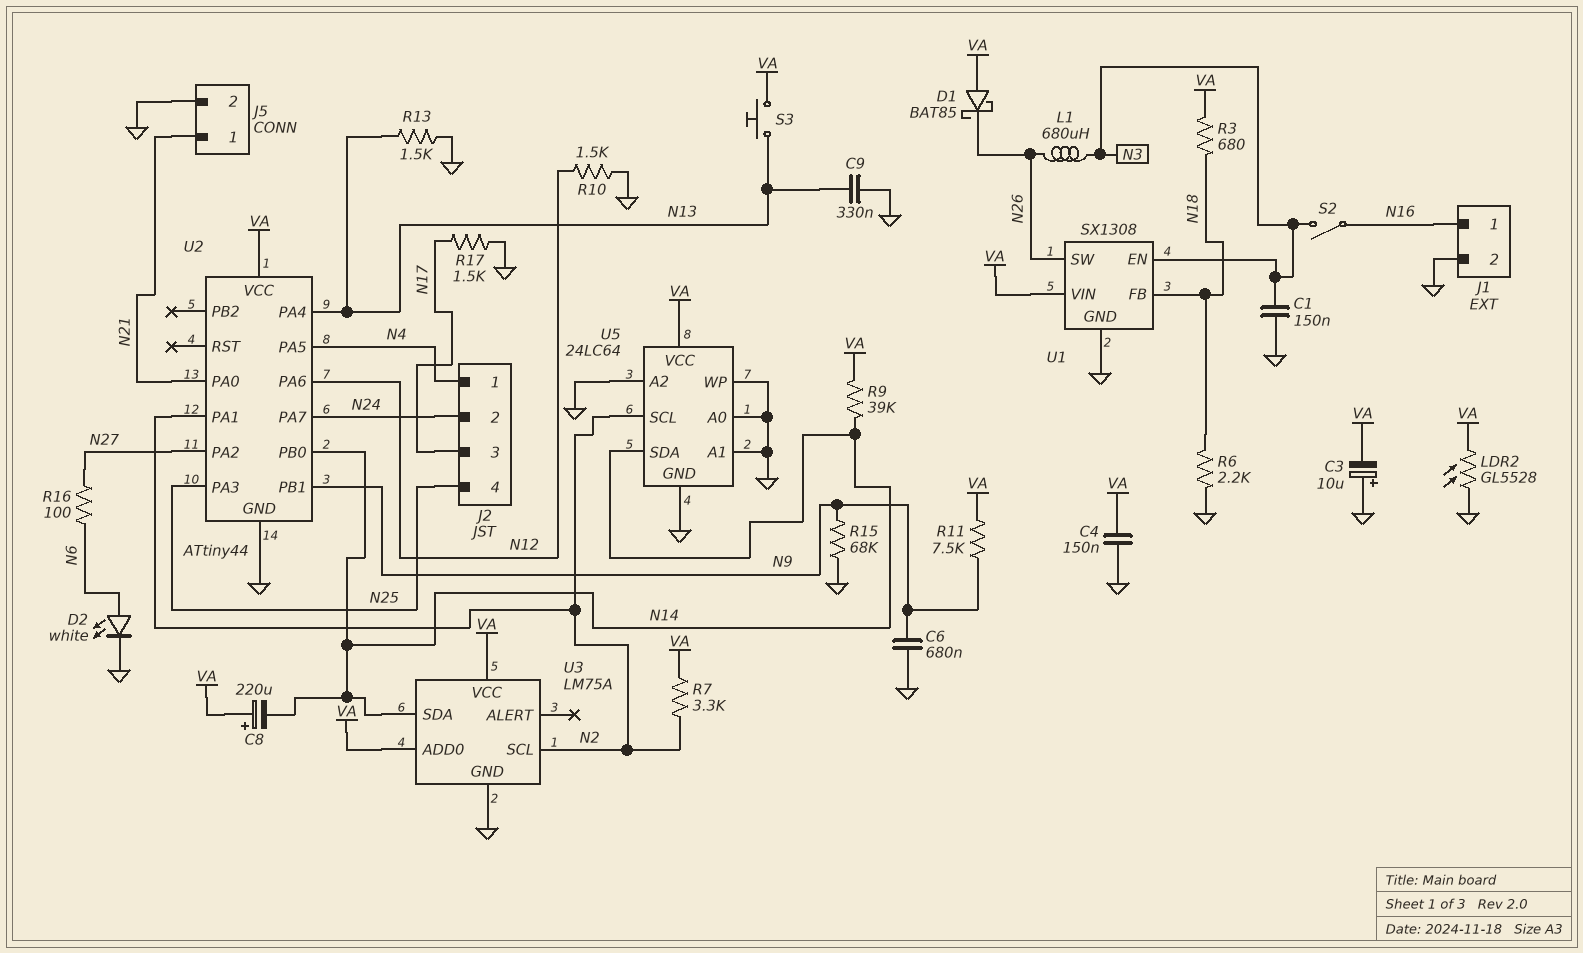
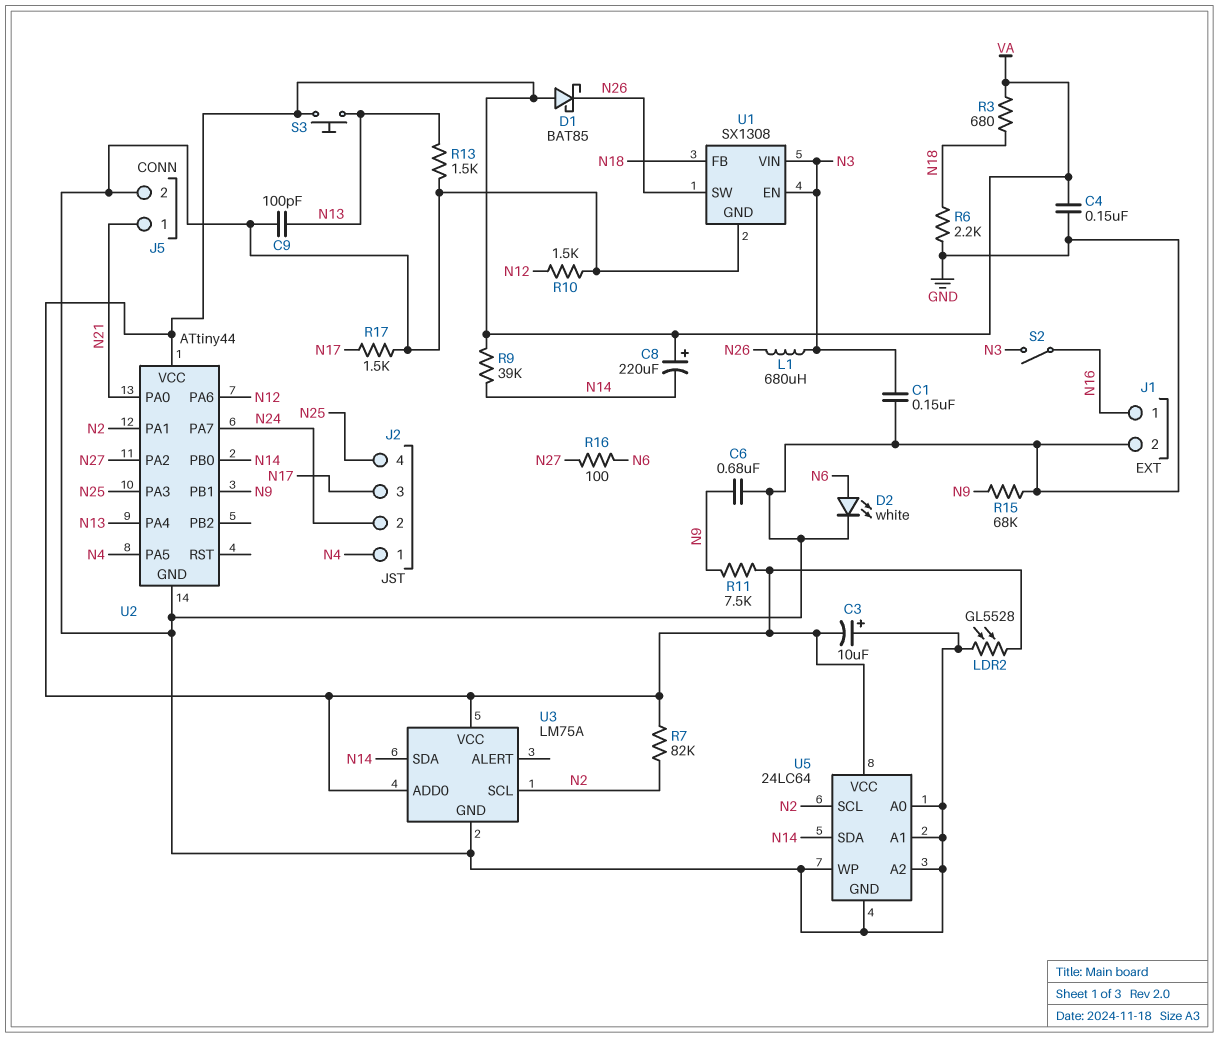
C9: 330nF (GND, N13) -> 100pF (GND, N13)
R7: 3.3k (N2, VA) -> 82k (N2, VA)
U1 pin VIN: VA -> N3

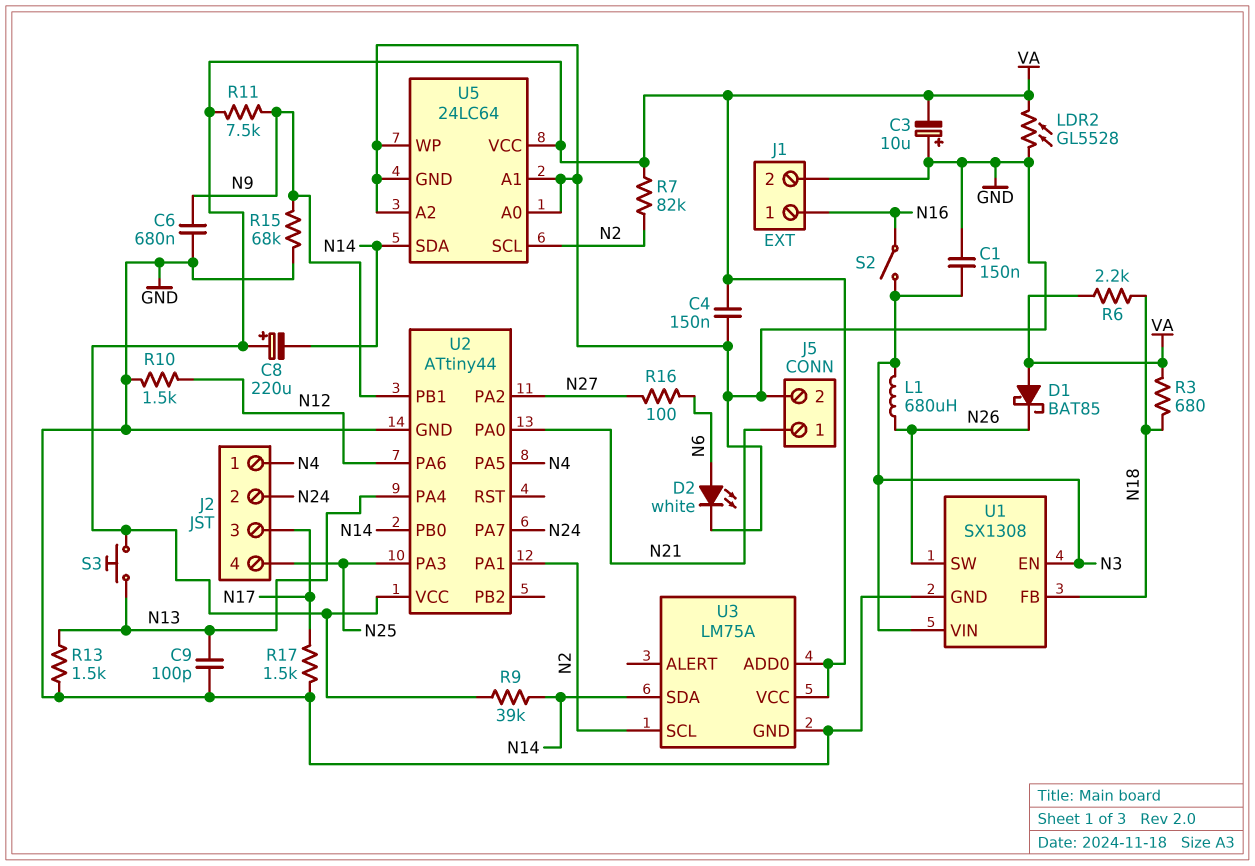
R6: 2.2k (GND, N18) -> 2.2k (N18, VA)

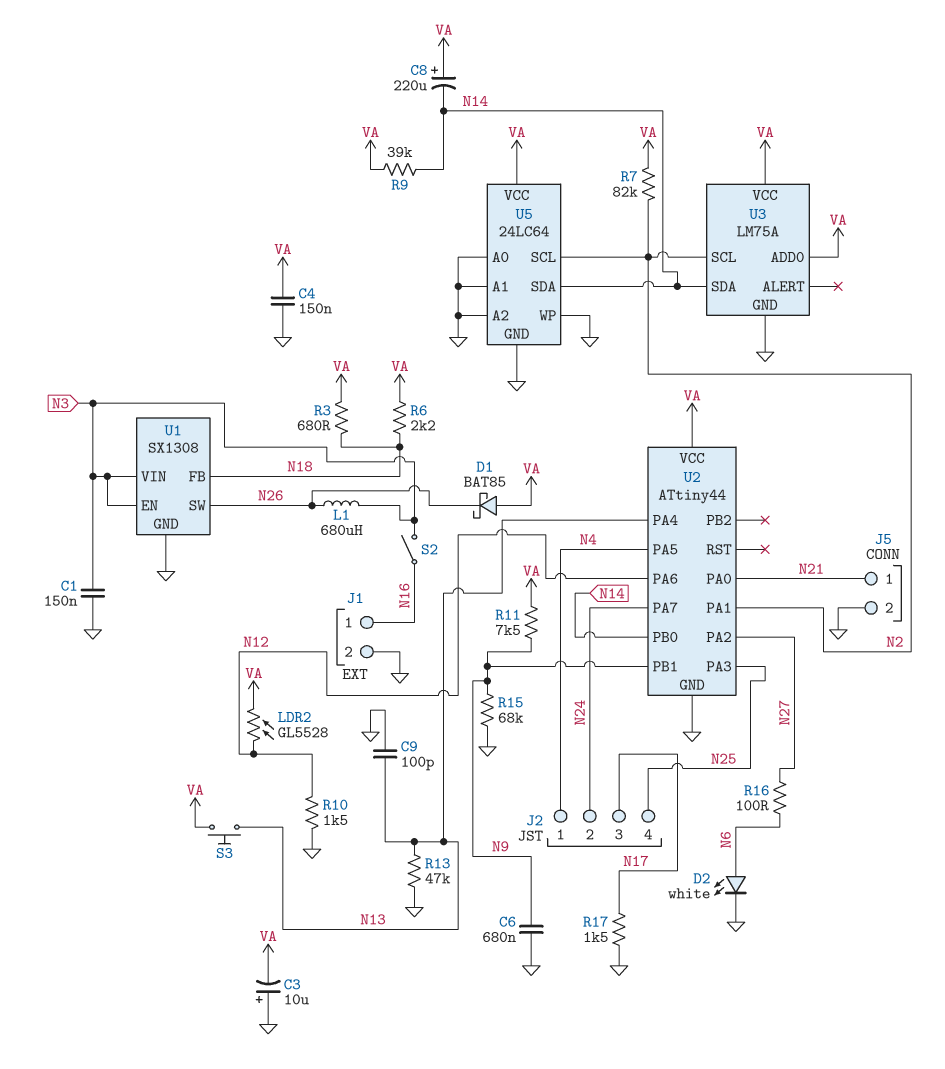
LDR2: GL5528 (GND, VA) -> GL5528 (N12, VA)
R13: 1.5k (GND, N13) -> 47k (GND, N13)

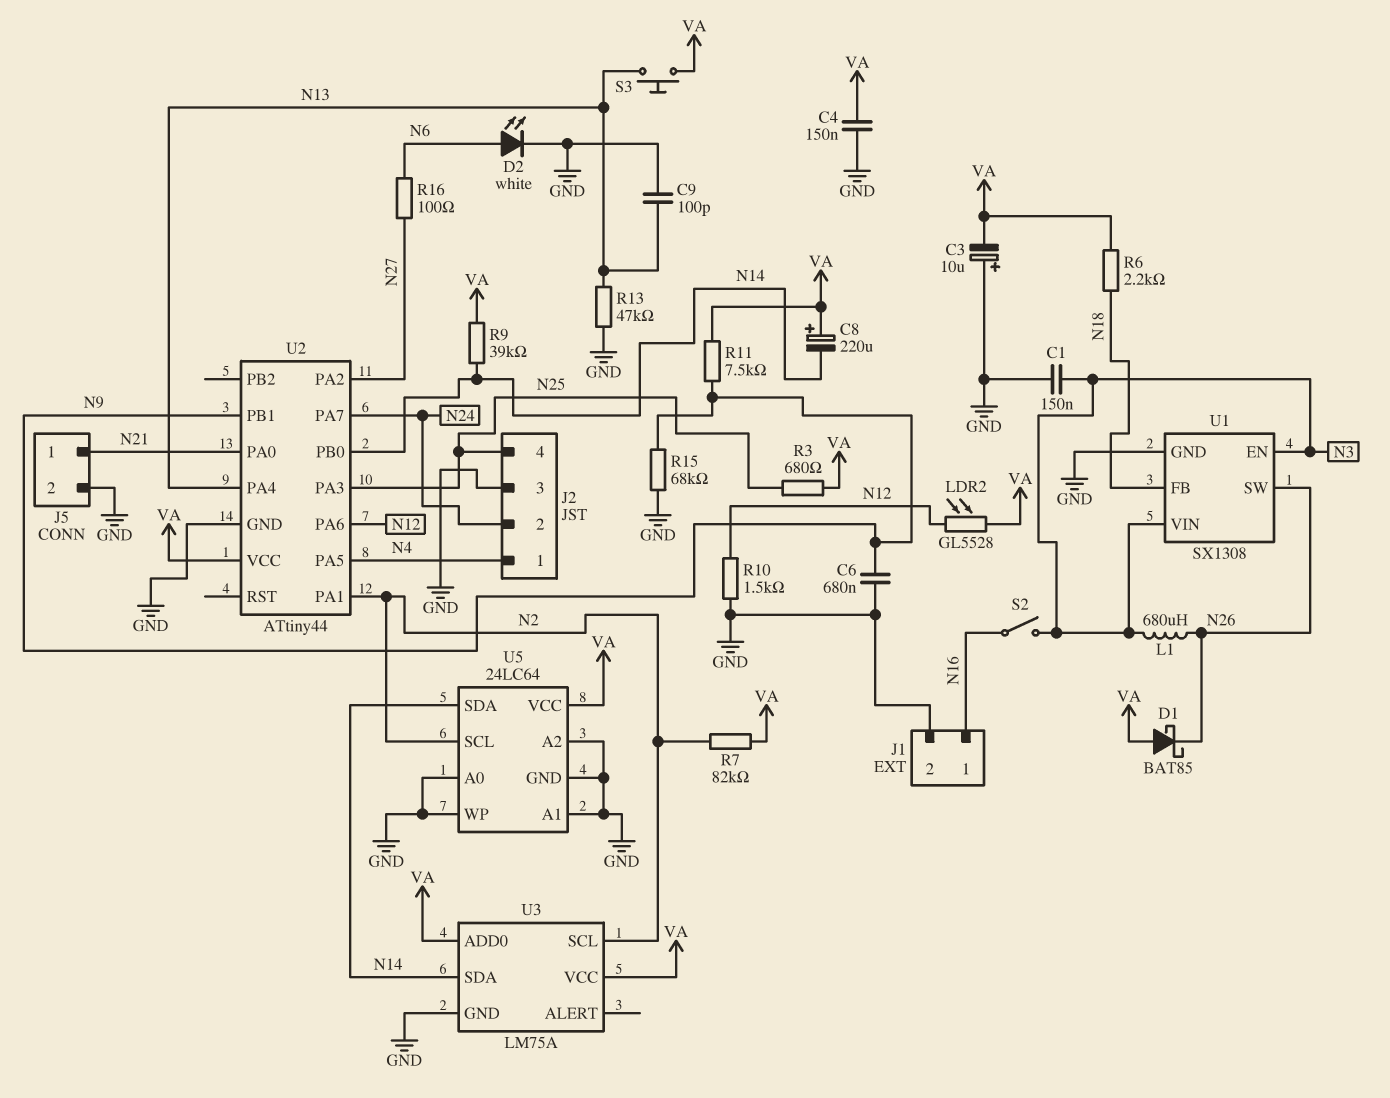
J2 pin 3: N17 -> GND
R3: 680 (N18, VA) -> 680 (N25, VA)
R17: 1.5k (GND, N17) -> none

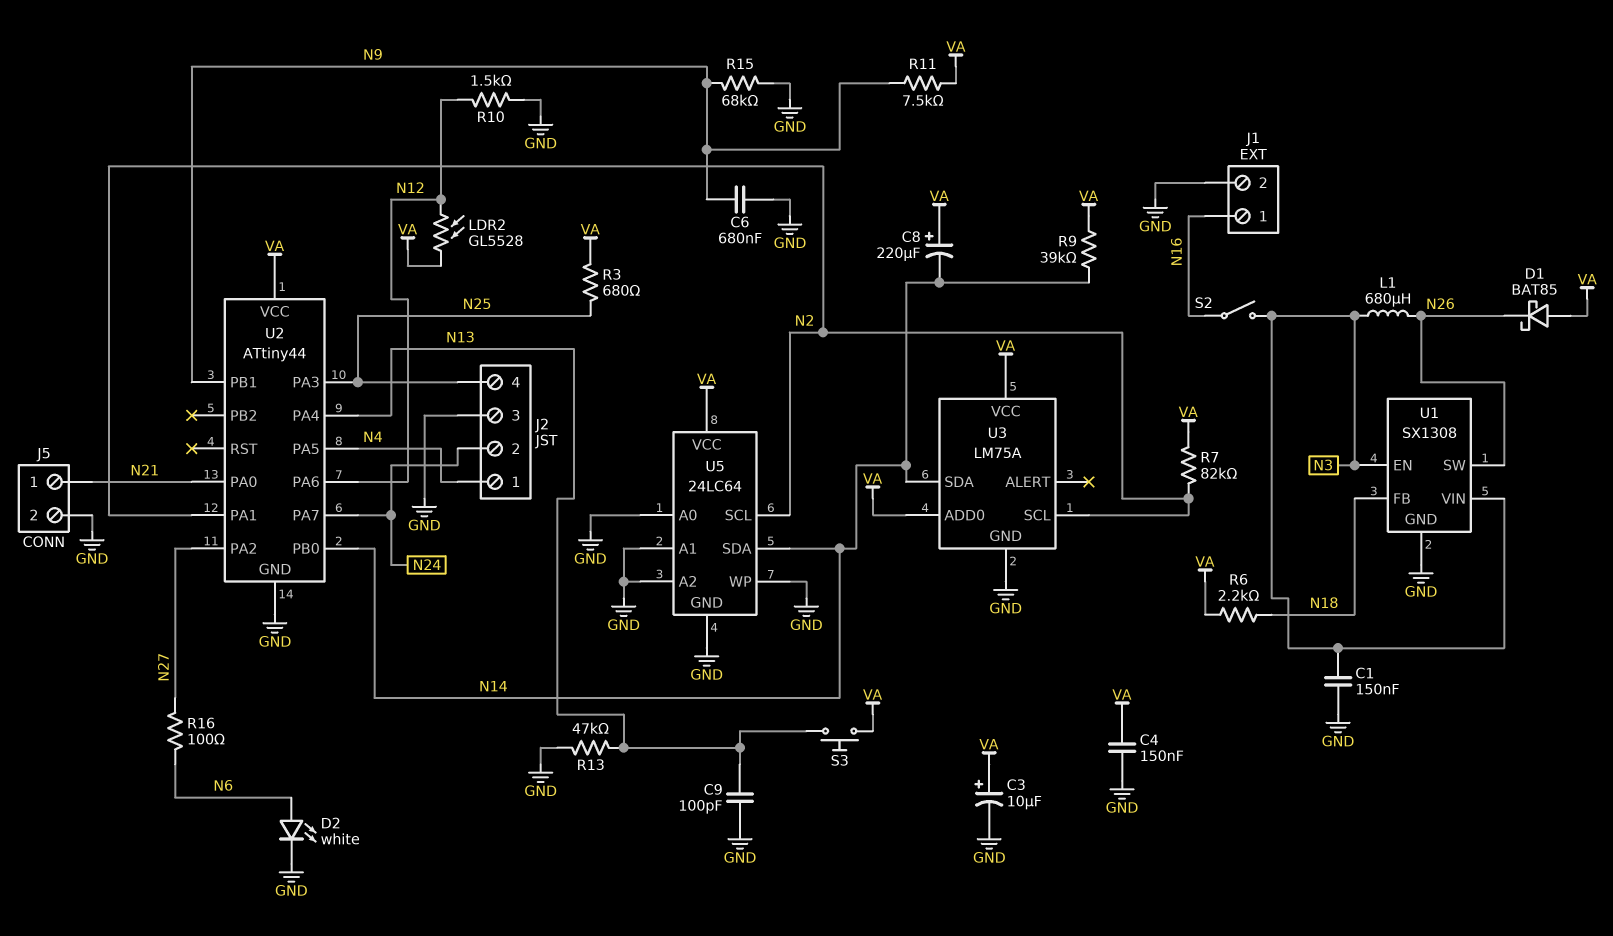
C3: 10uF (plus GND, minus VA) -> 10uF (plus VA, minus GND)

